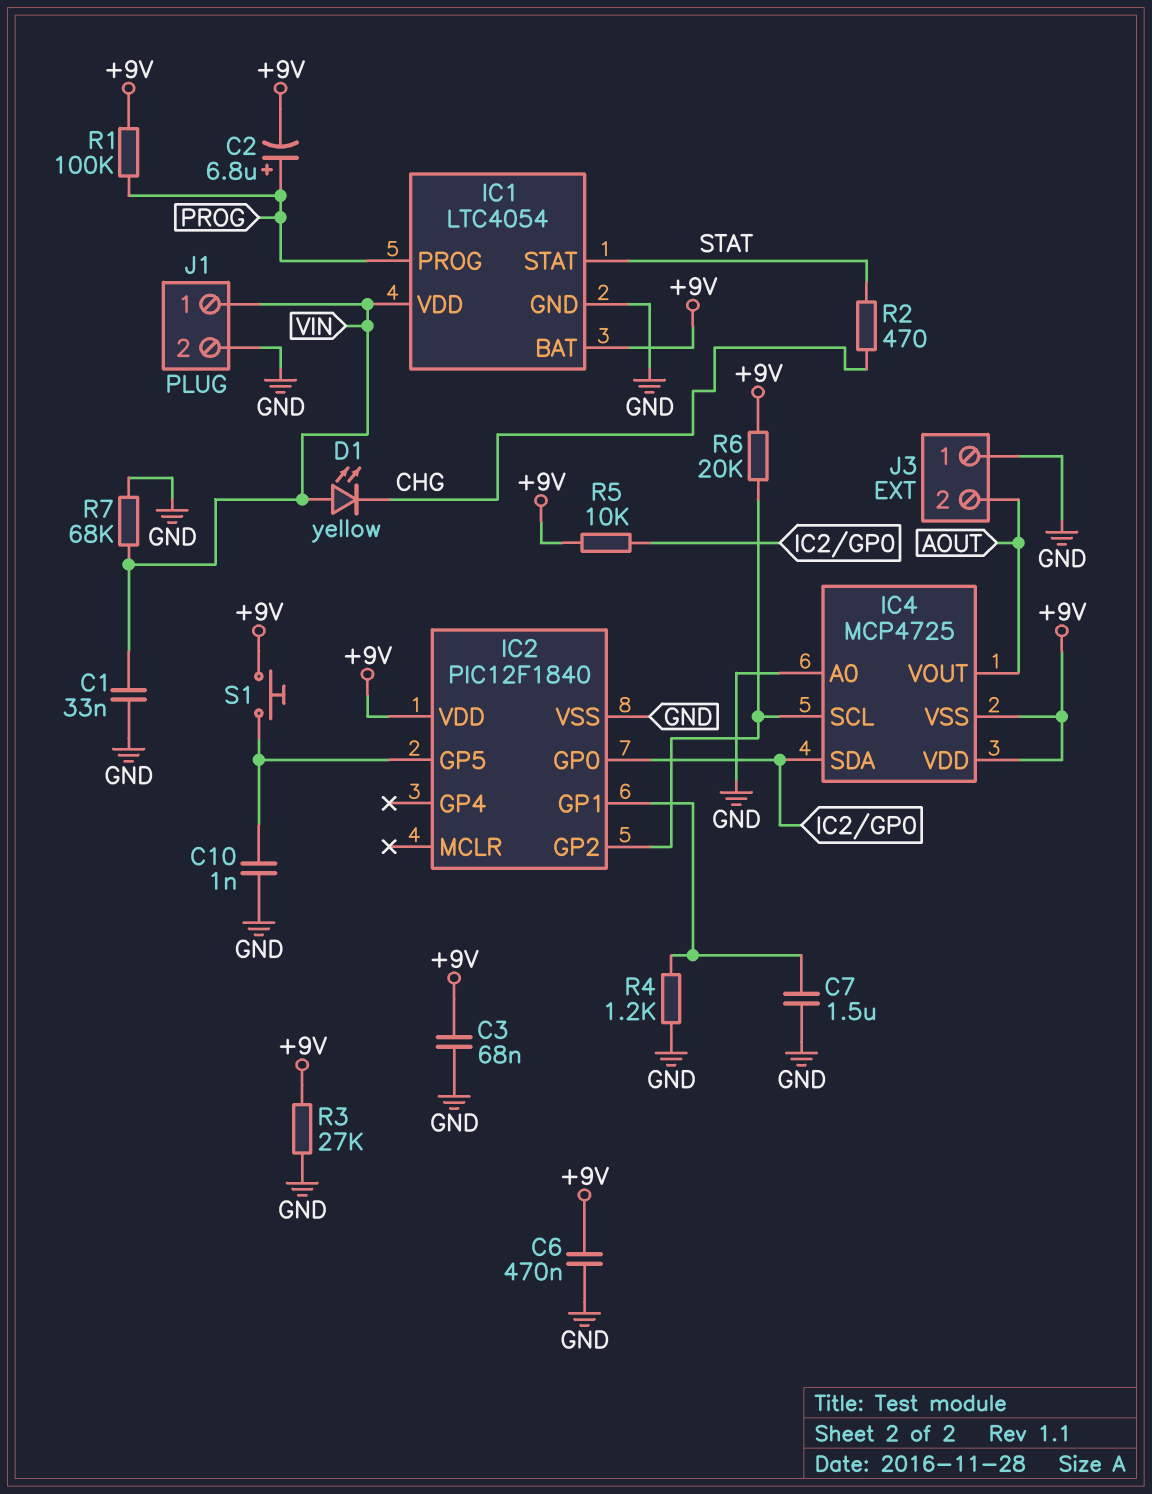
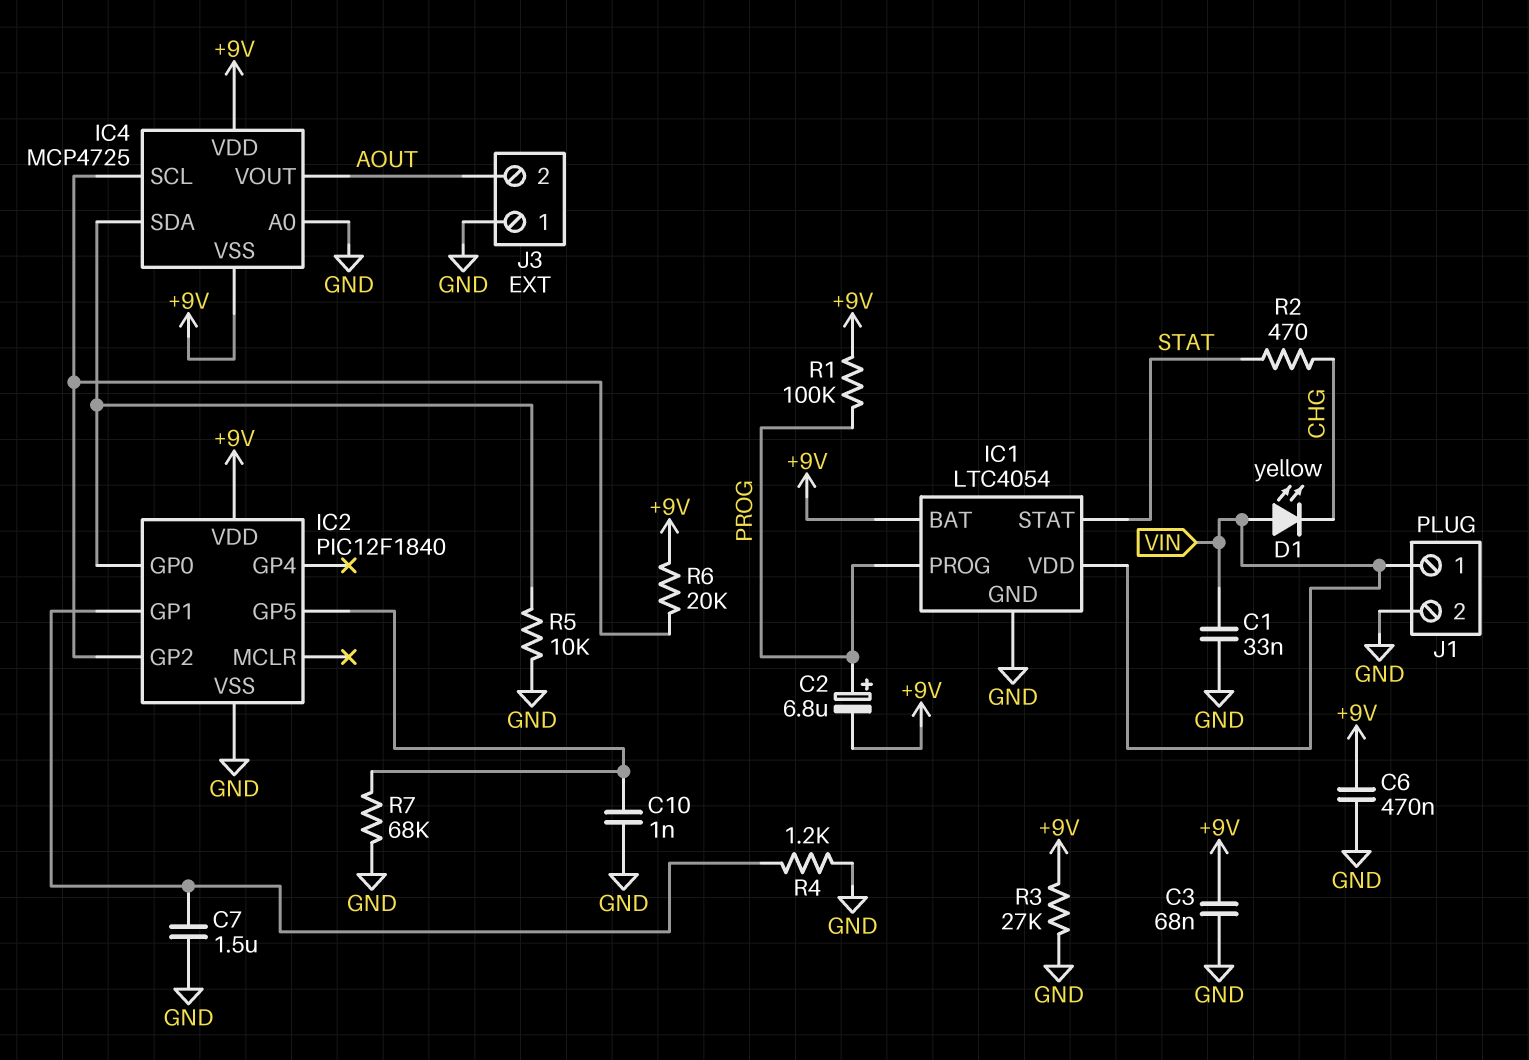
R5: 10k (+9V, IC2/GP0) -> 10k (GND, IC2/GP0)
R7: 68k (GND, VIN) -> 68k (GND, IC2/GP5)
S1: button (+9V, IC2/GP5) -> none

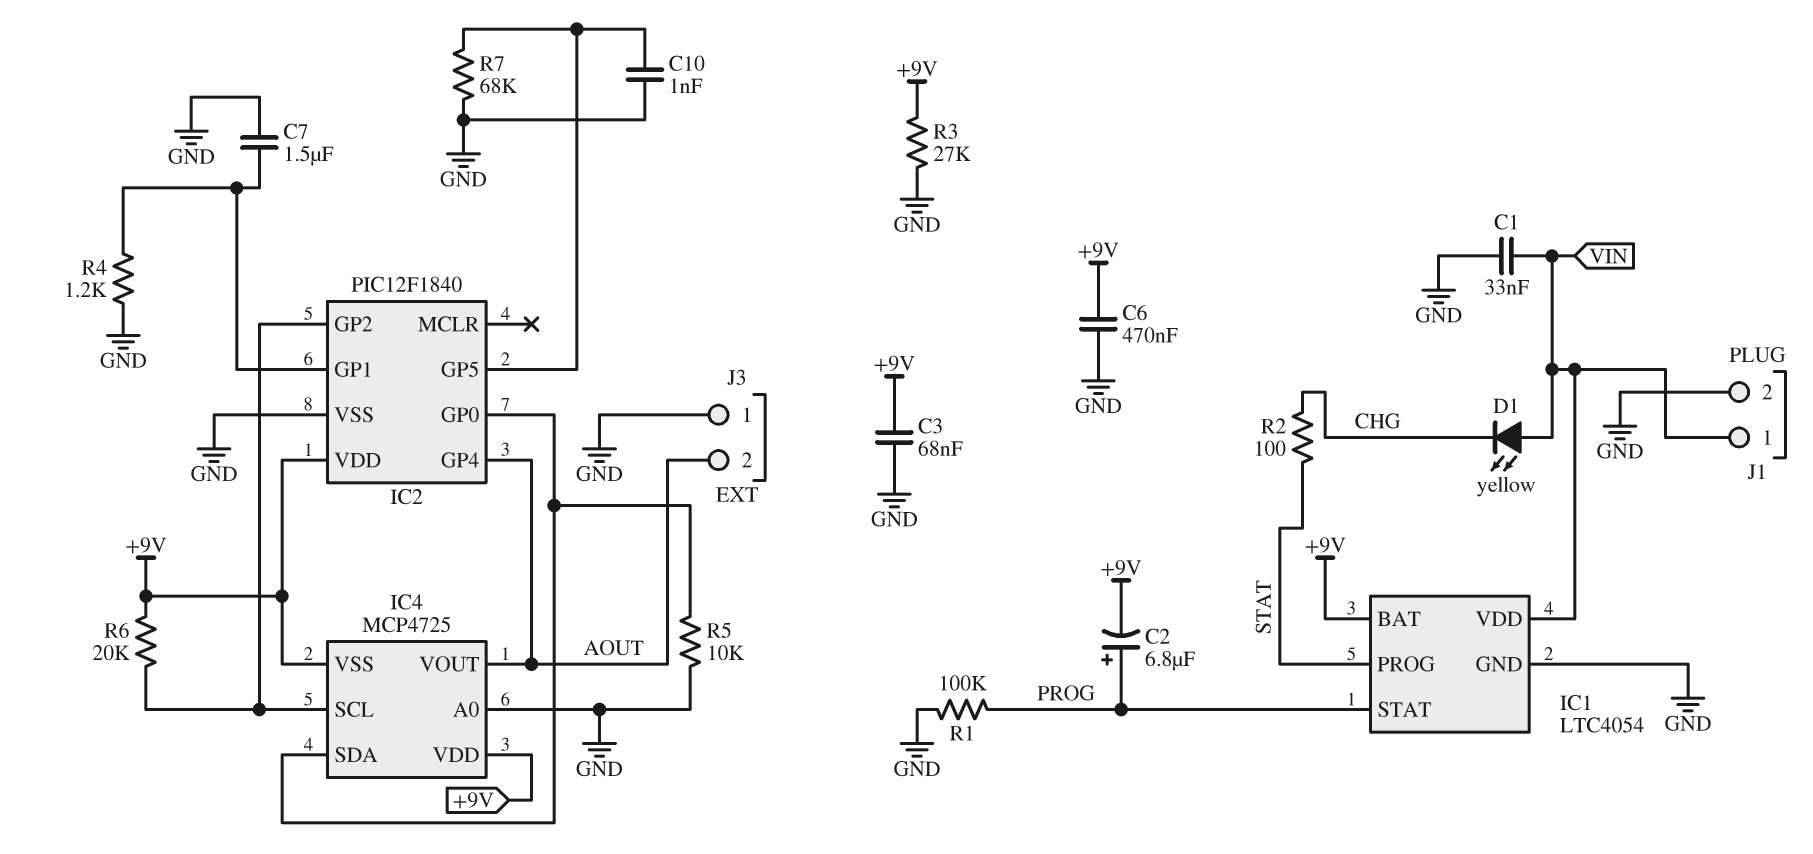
IC1 pin PROG: PROG -> STAT
IC1 pin STAT: STAT -> PROG
IC2 pin GP4: none -> AOUT
R1: 100k (+9V, PROG) -> 100k (GND, PROG)
R2: 470 (CHG, STAT) -> 100 (CHG, STAT)

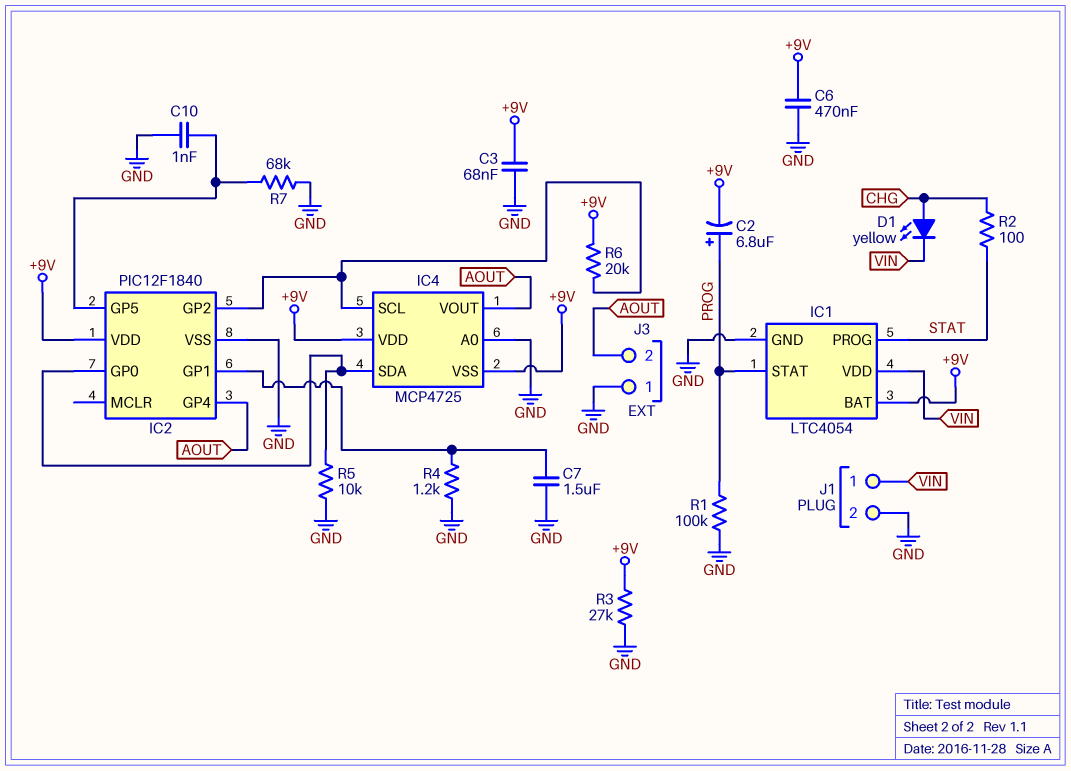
C1: 33nF (GND, VIN) -> none
D1: LED yellow (A VIN, K CHG) -> LED yellow (A CHG, K VIN)

